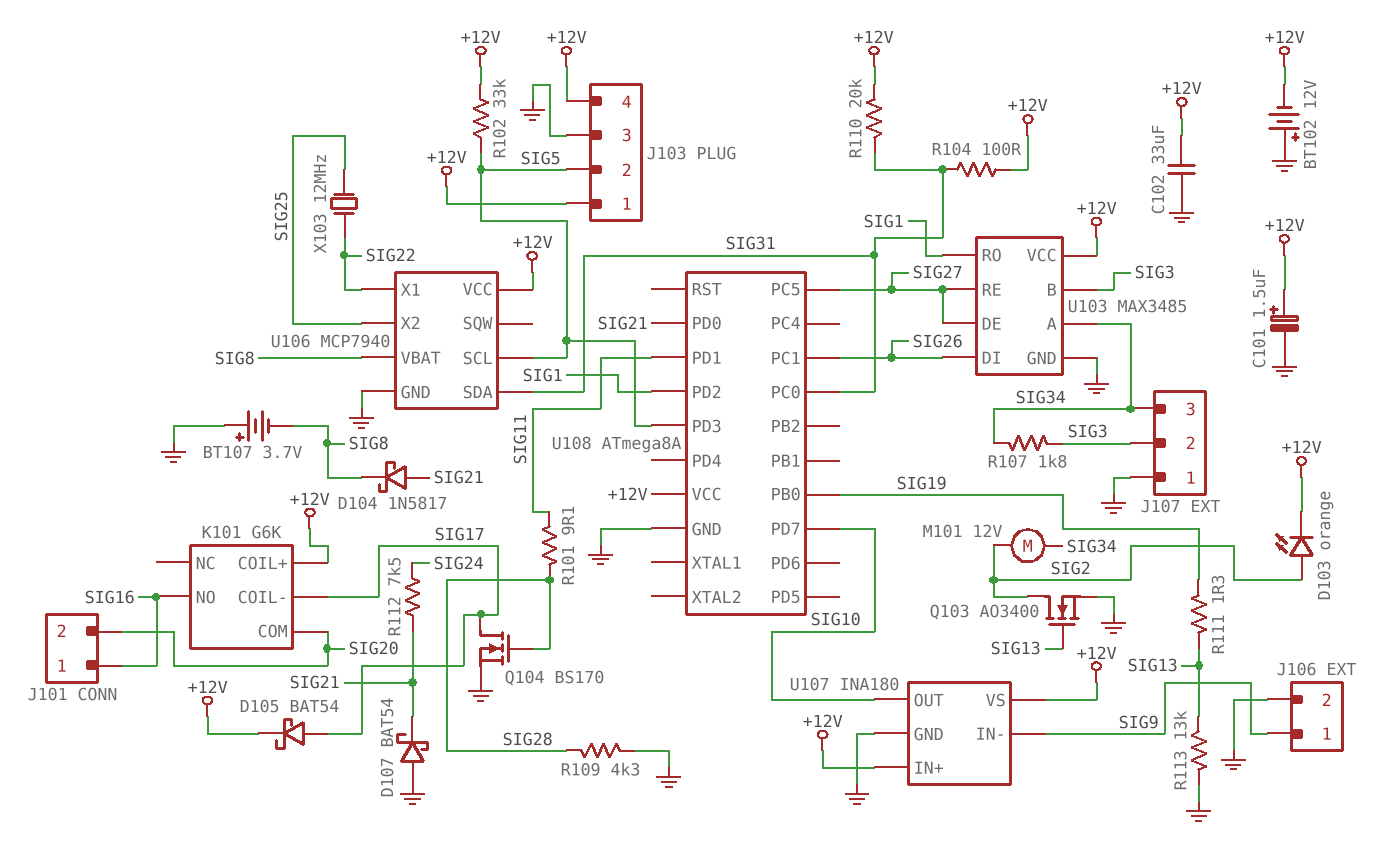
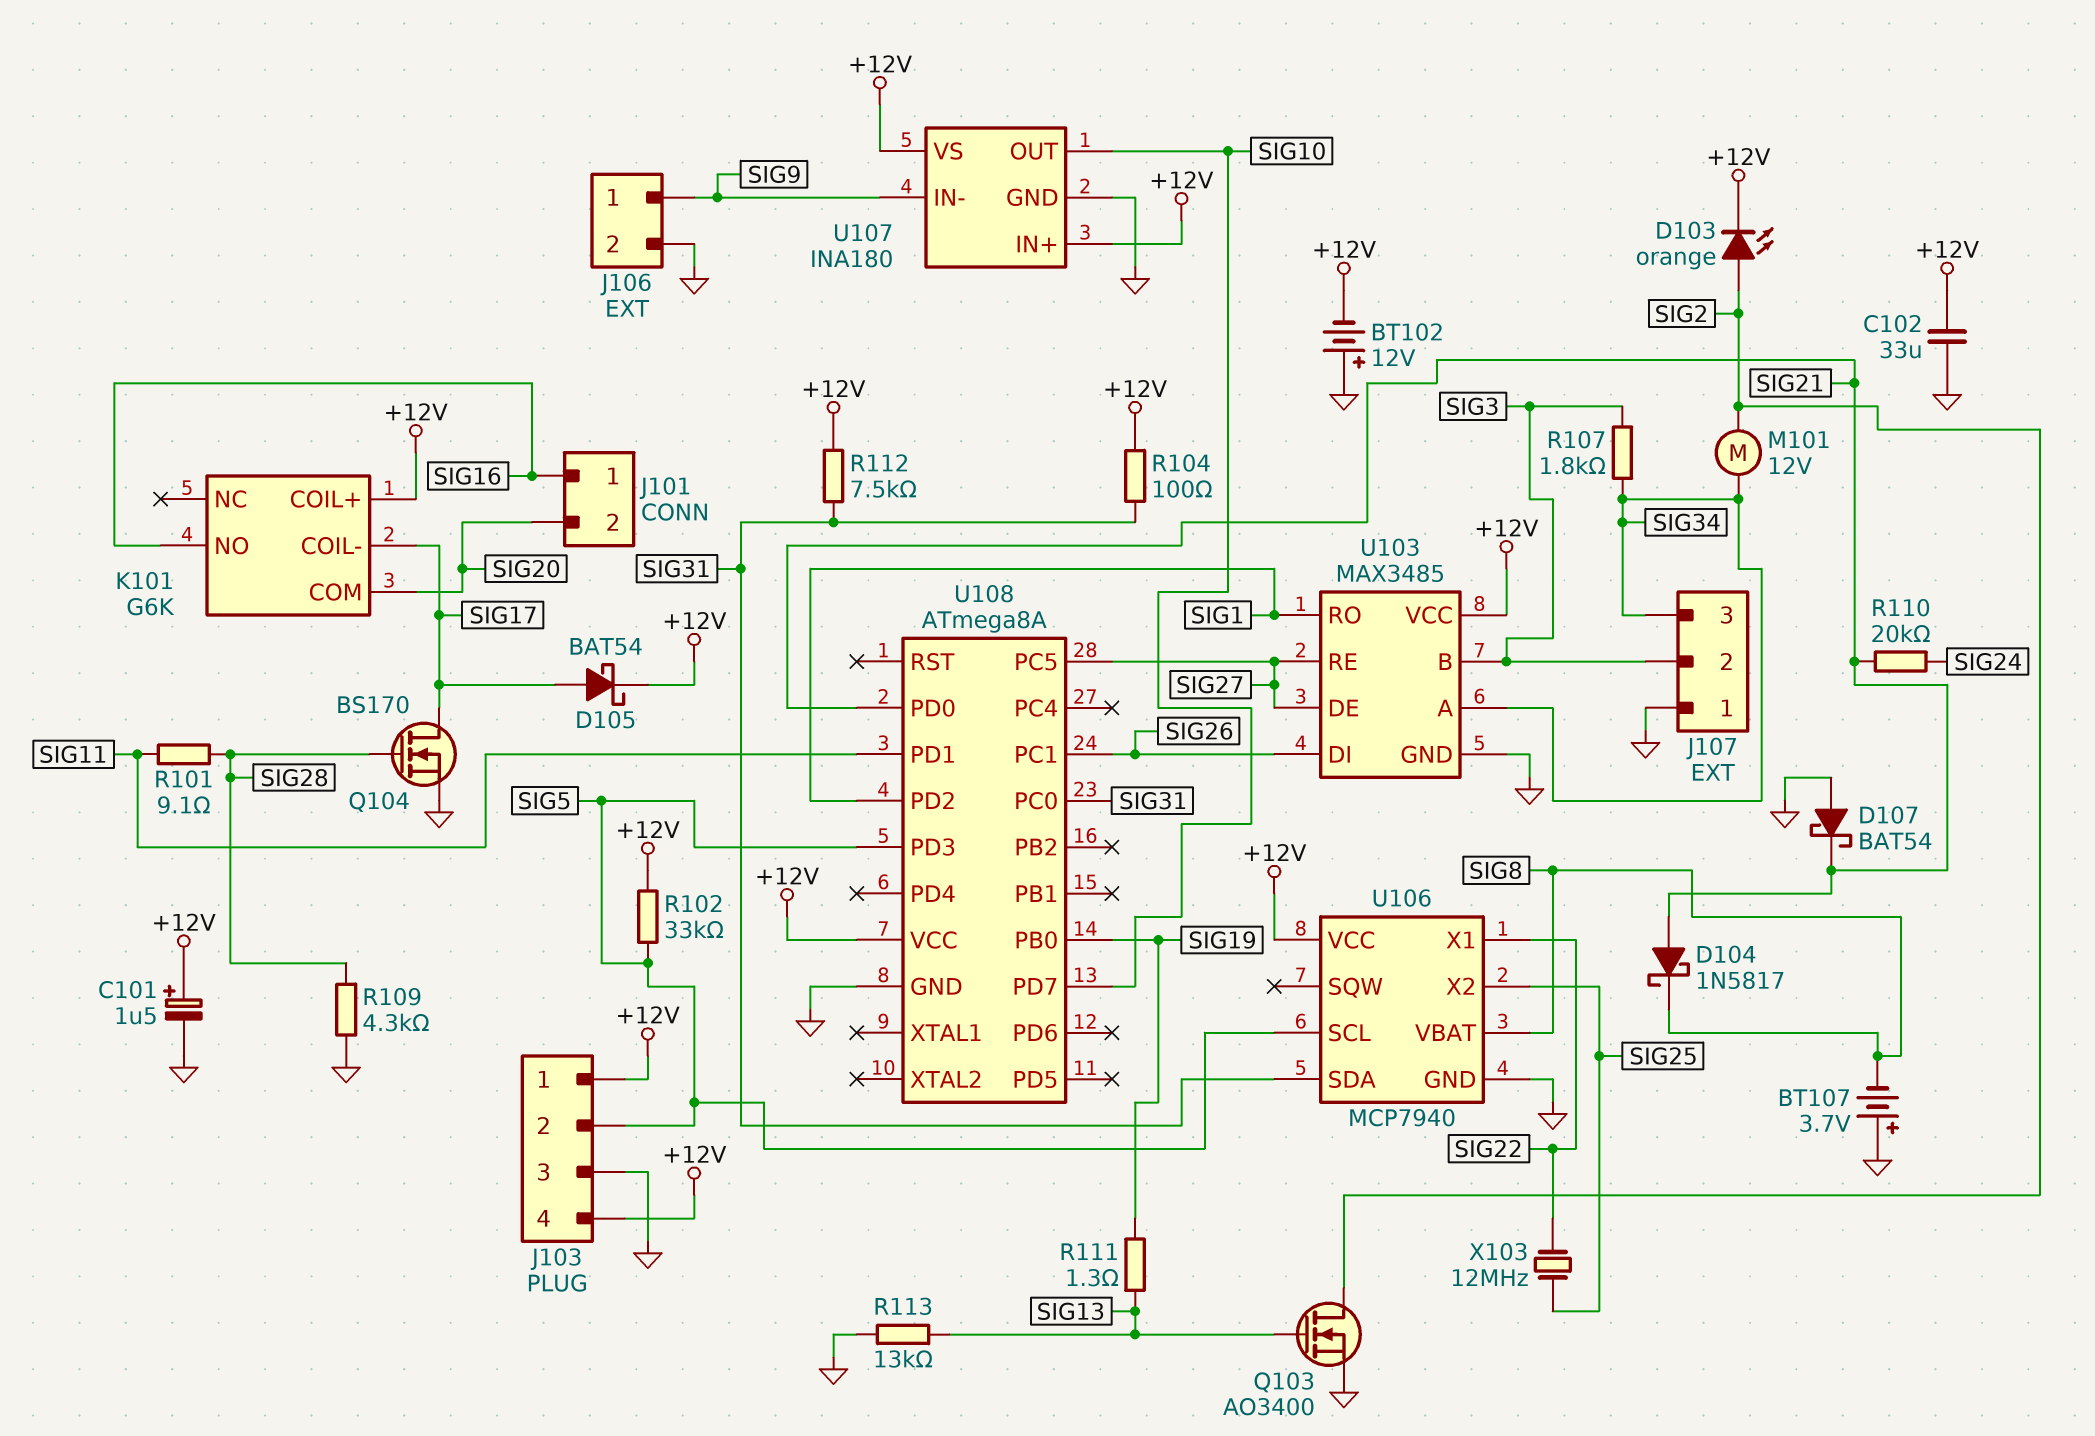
R110: 20k (+12V, SIG31) -> 20k (SIG21, SIG24)
R112: 7.5k (SIG21, SIG24) -> 7.5k (+12V, SIG31)

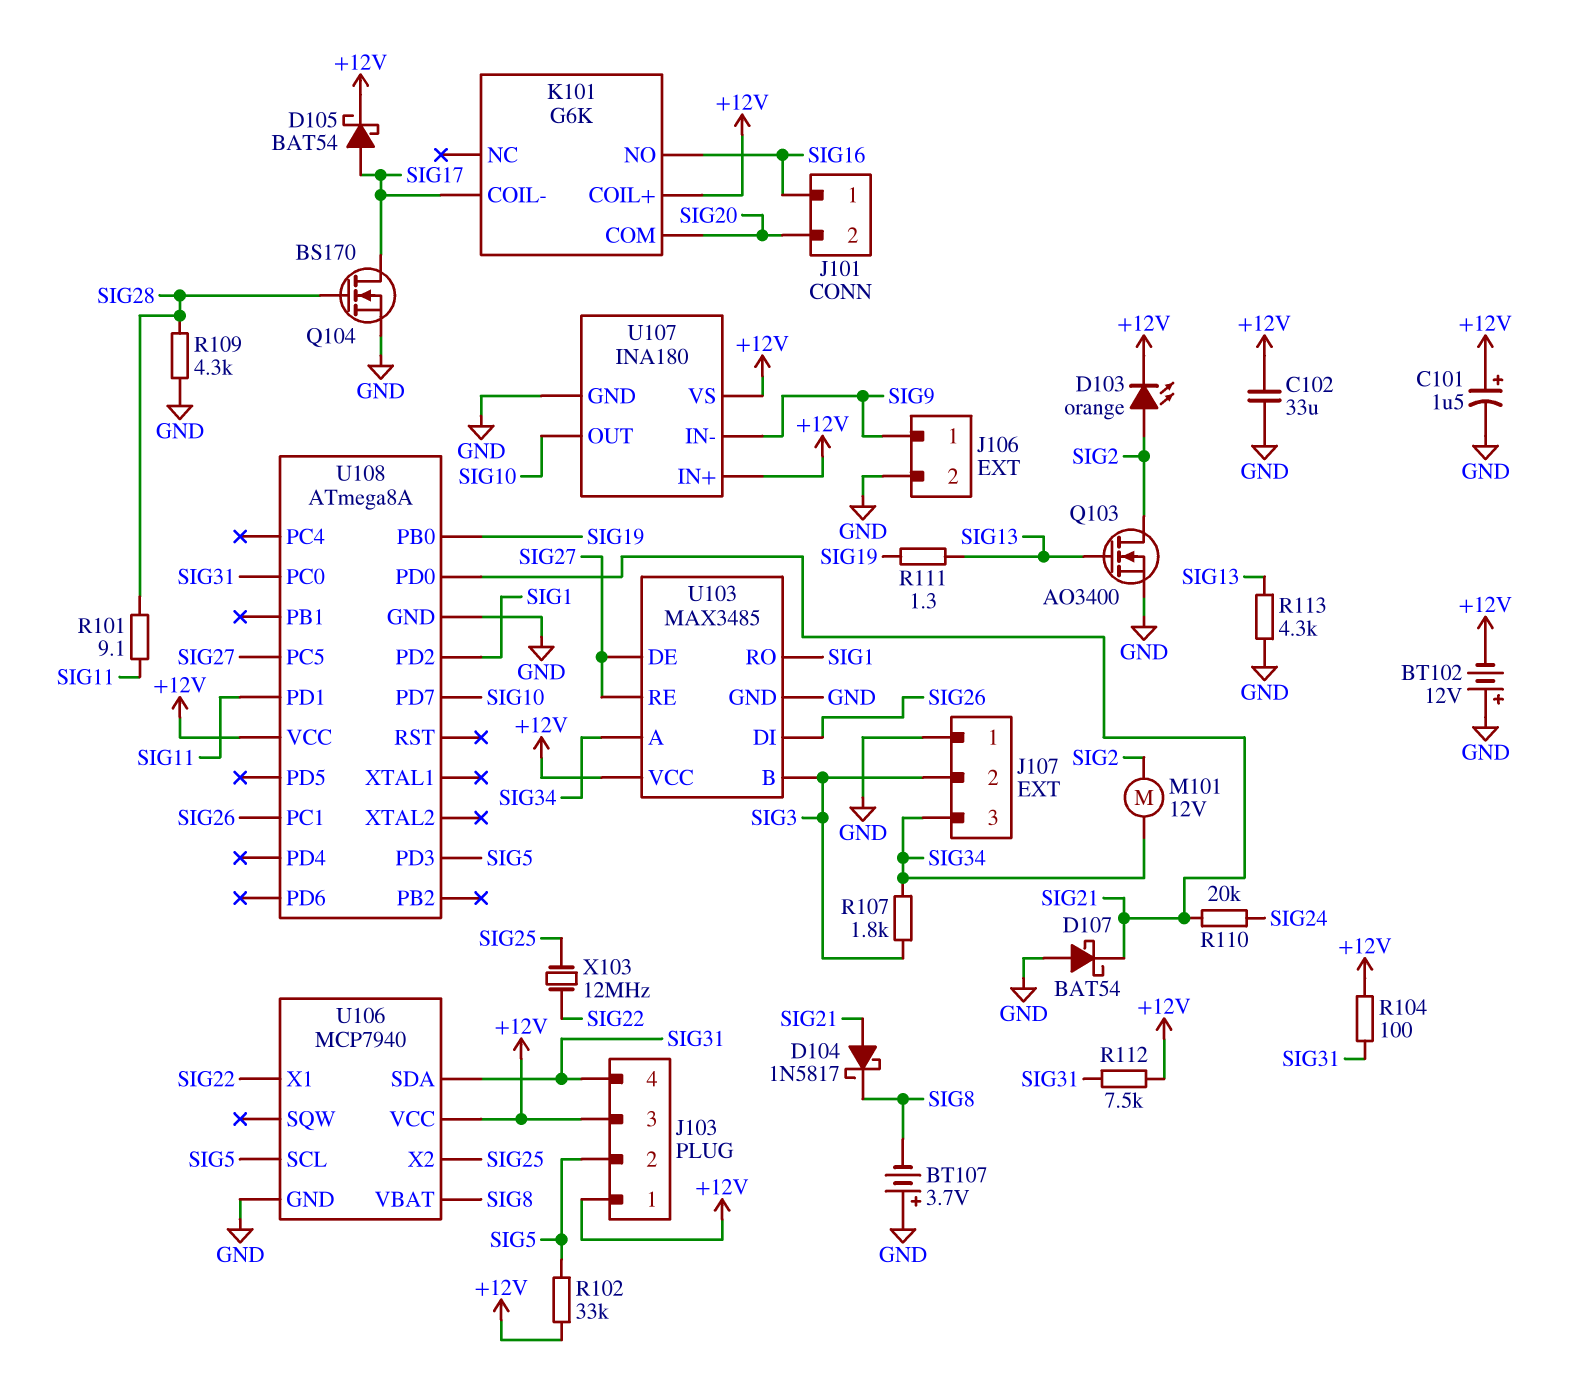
J103 pin 3: GND -> +12V
J103 pin 4: +12V -> SIG31
R113: 13k (GND, SIG13) -> 4.3k (GND, SIG13)

